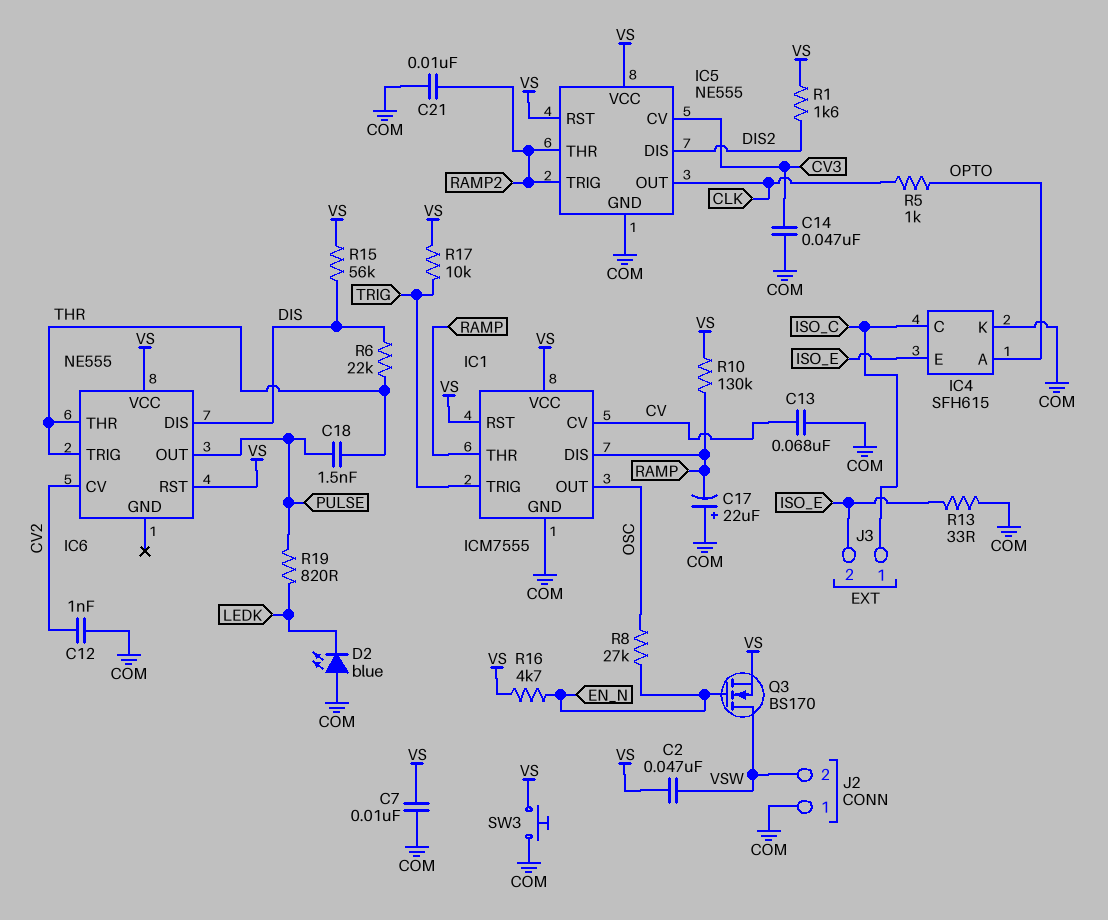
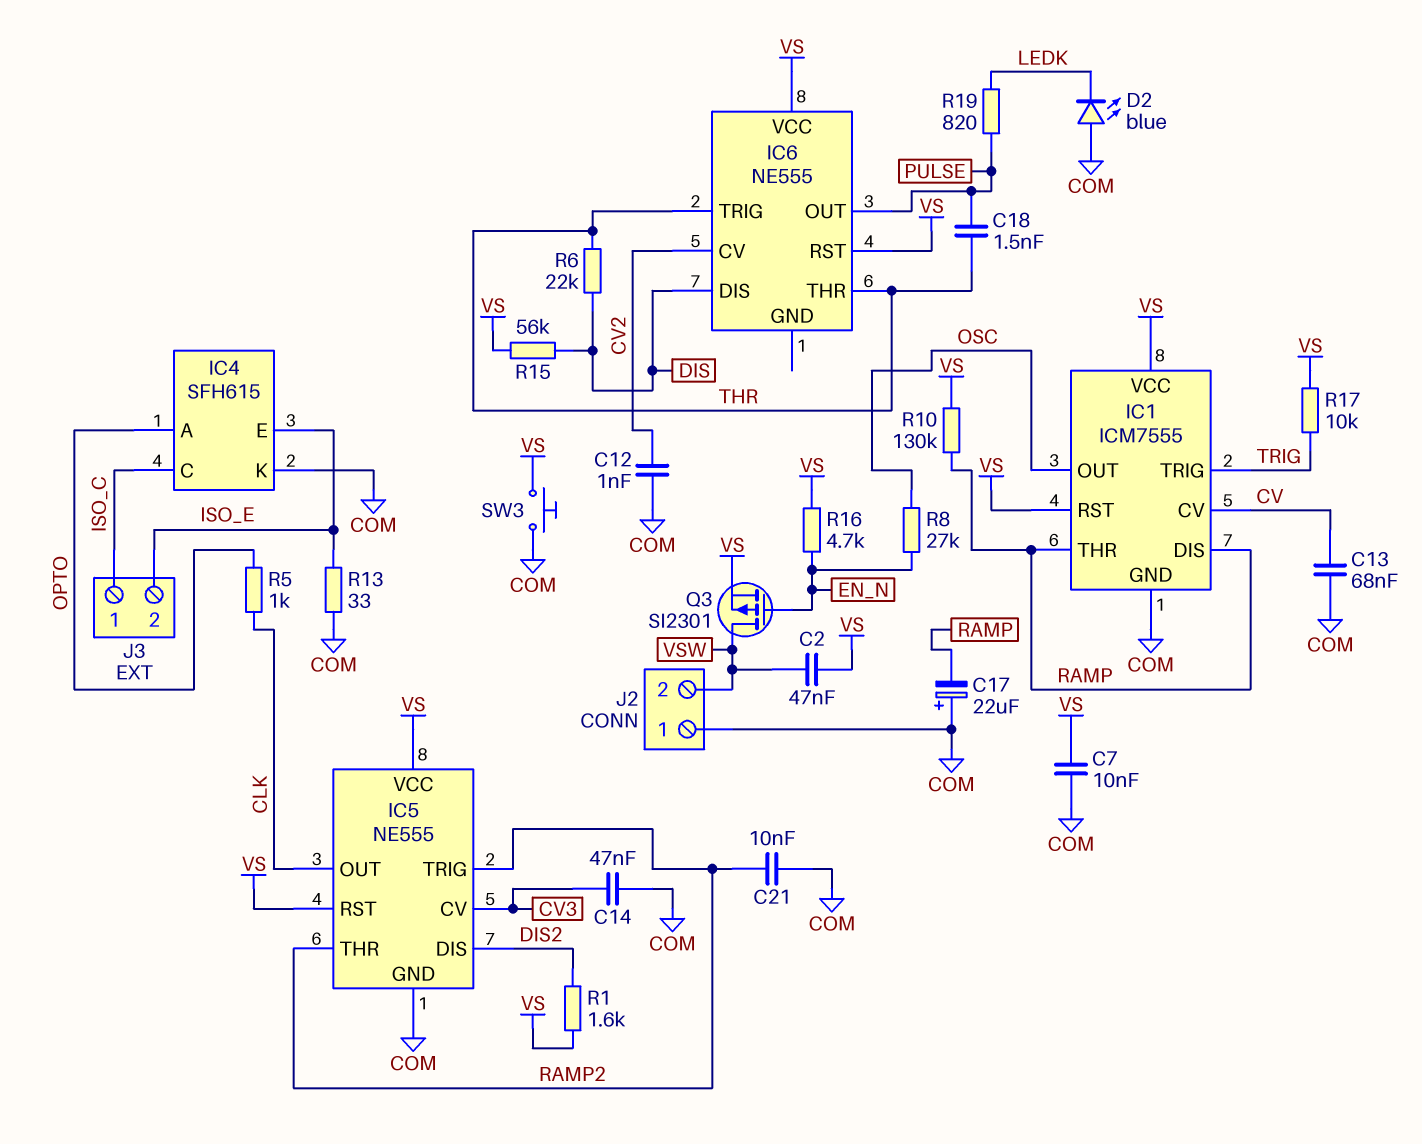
Q3: NMOS BS170 (G EN_N, D VSW, S VS) -> PMOS SI2301 (G EN_N, D VSW, S VS)

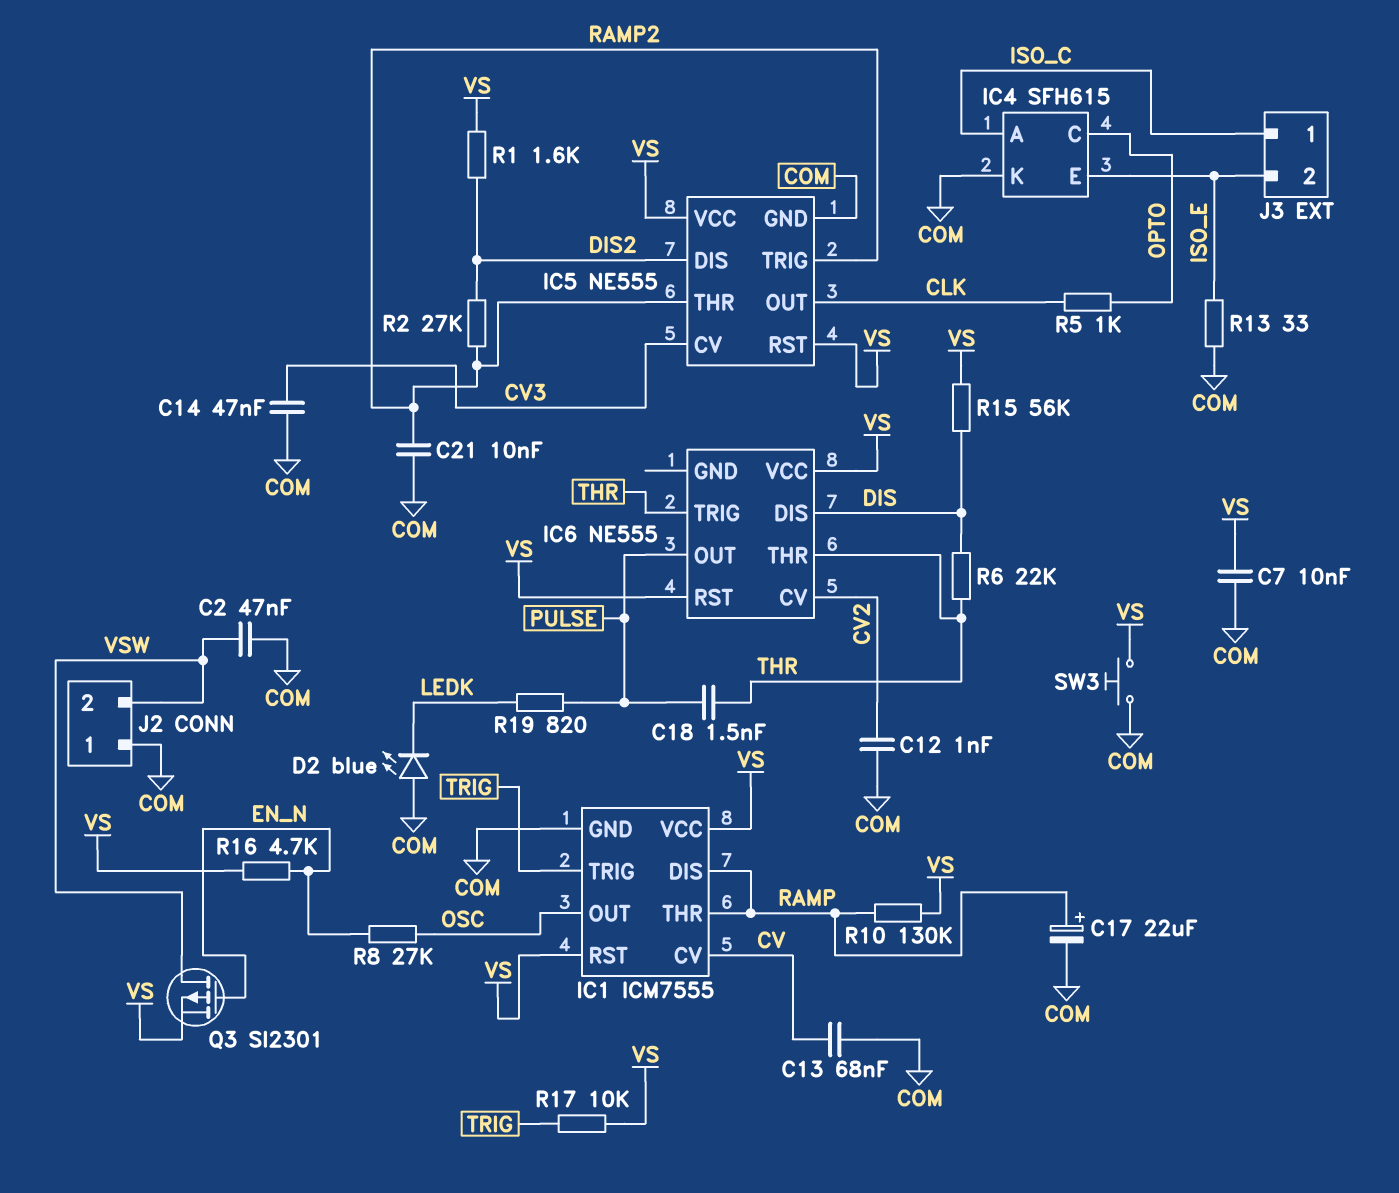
C2: 47nF (VS, VSW) -> 47nF (COM, VSW)
C17: 22uF (plus COM, minus RAMP) -> 22uF (plus RAMP, minus COM)
IC4 pin A: OPTO -> ISO_C
IC4 pin C: ISO_C -> OPTO
R2: none -> 27k (DIS2, RAMP2)

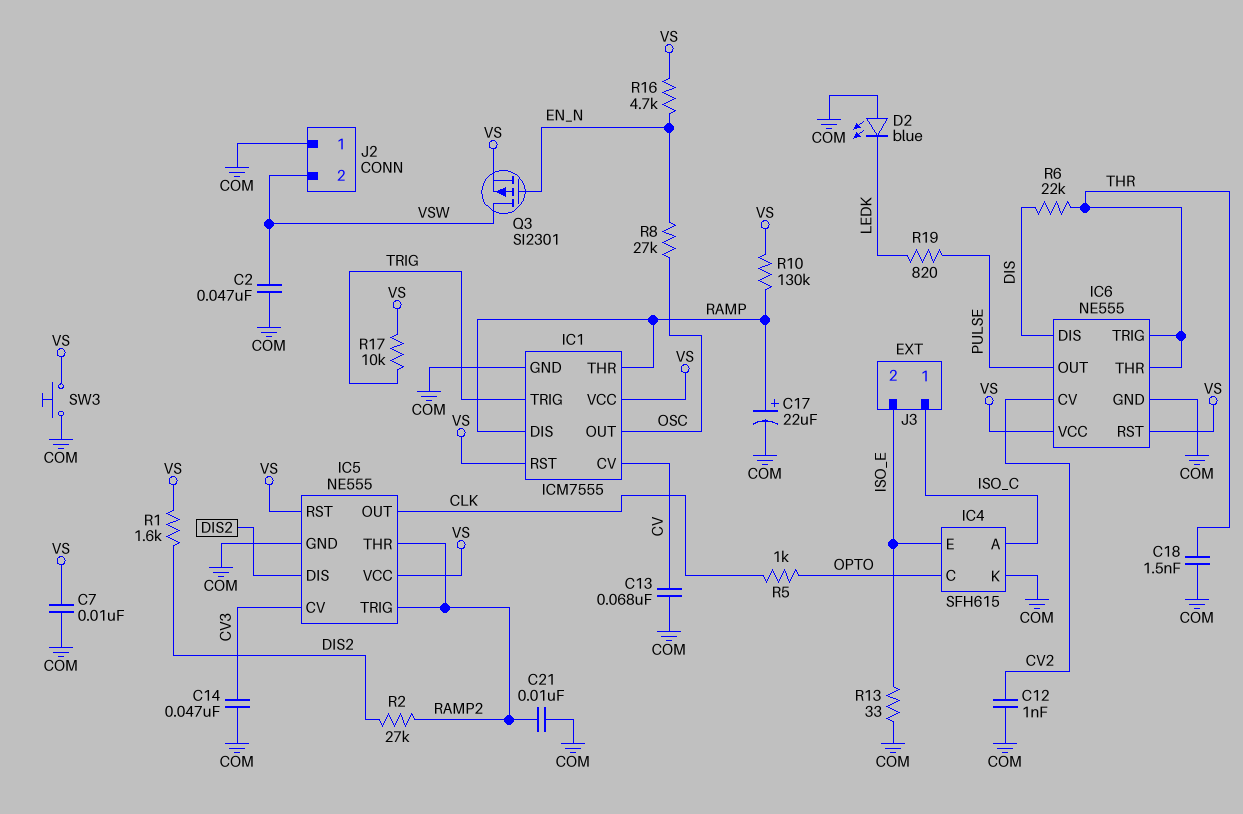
C18: 1.5nF (PULSE, THR) -> 1.5nF (COM, THR)
IC6 pin GND: none -> COM
R15: 56k (DIS, VS) -> none

